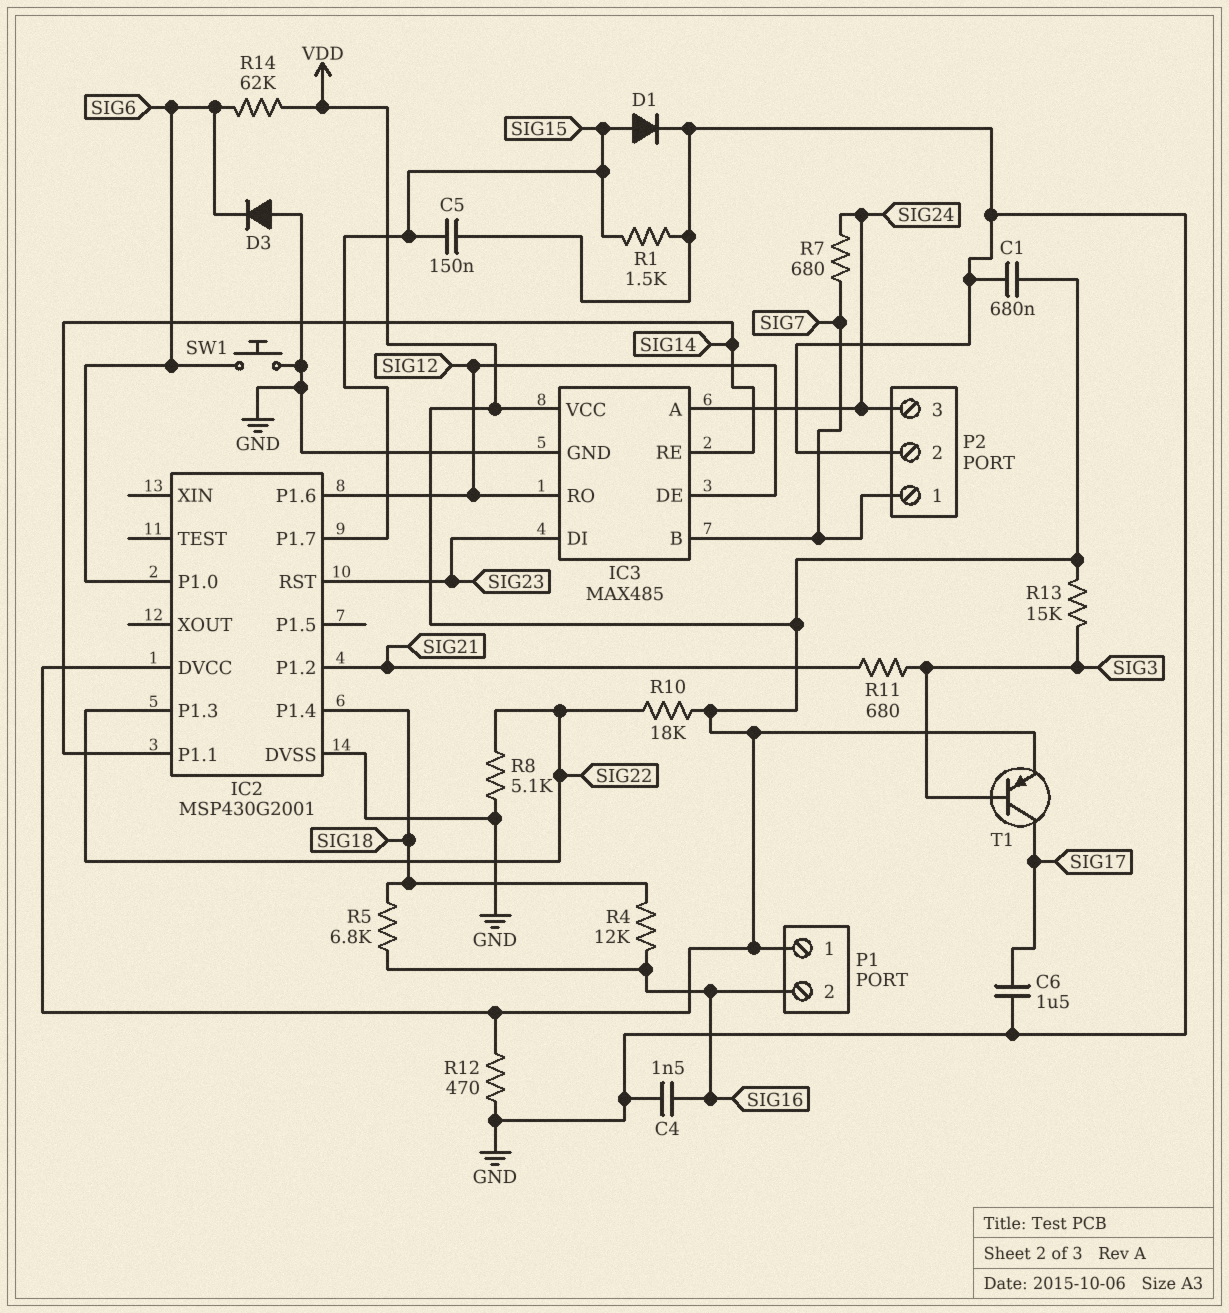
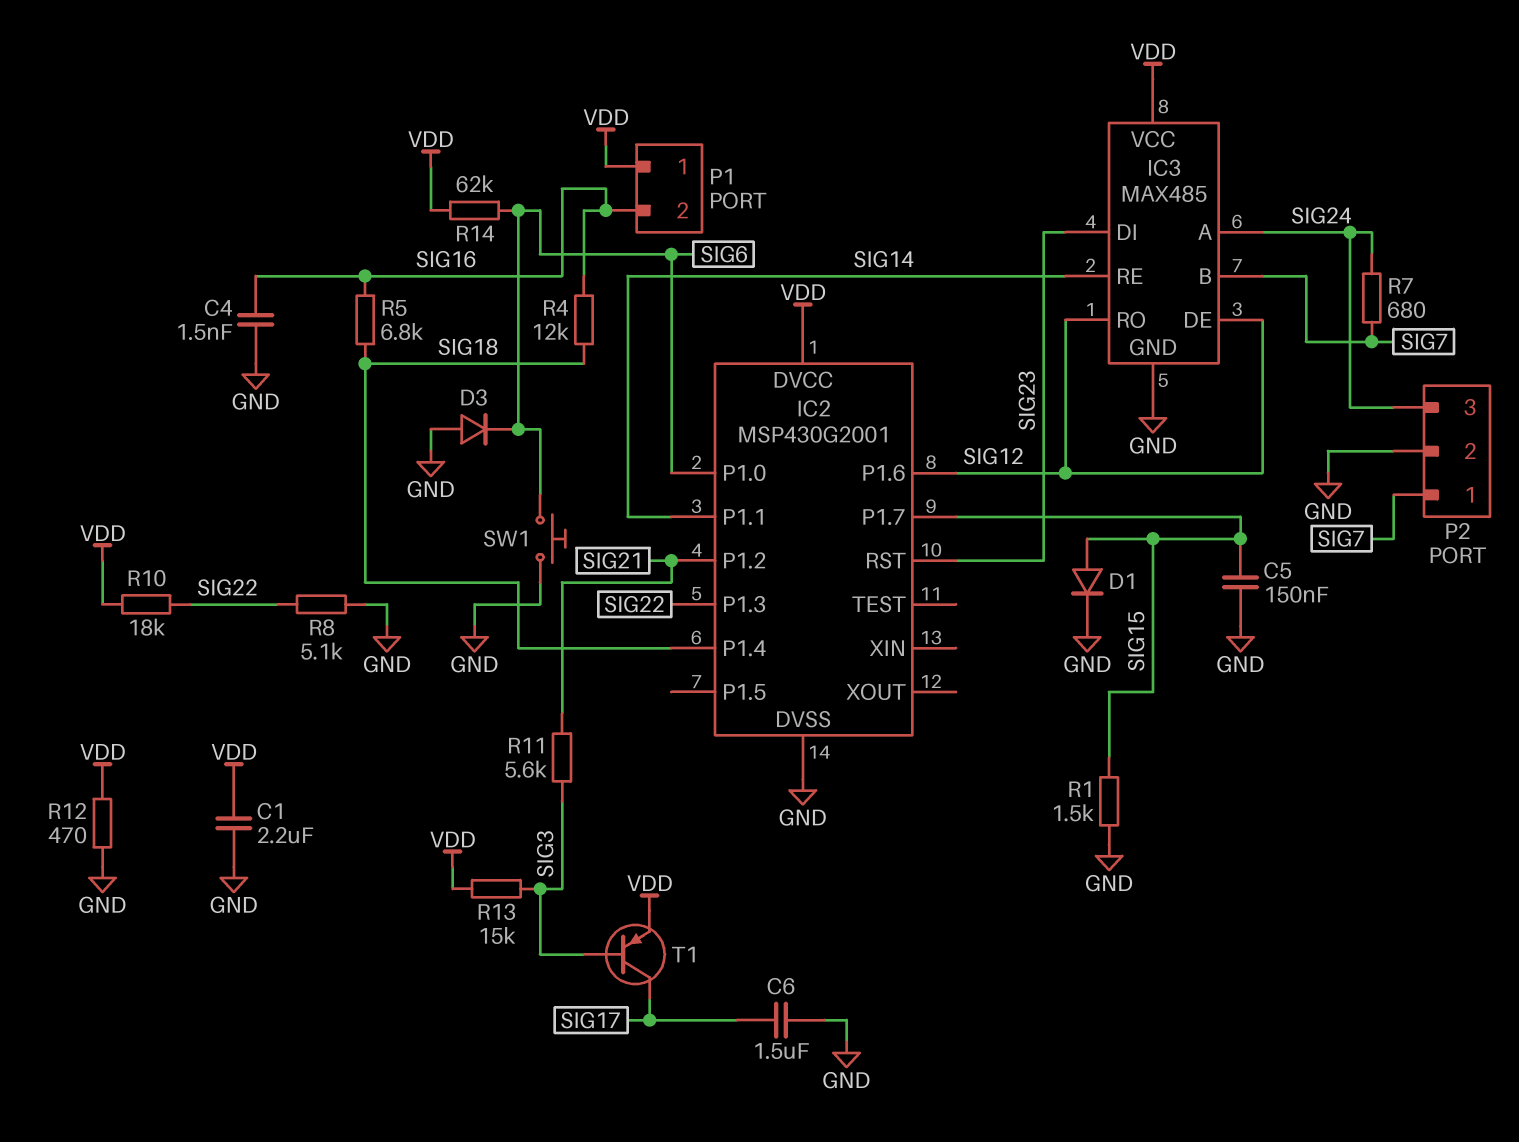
C1: 680nF (GND, VDD) -> 2.2uF (GND, VDD)
R11: 680 (SIG3, SIG21) -> 5.6k (SIG3, SIG21)

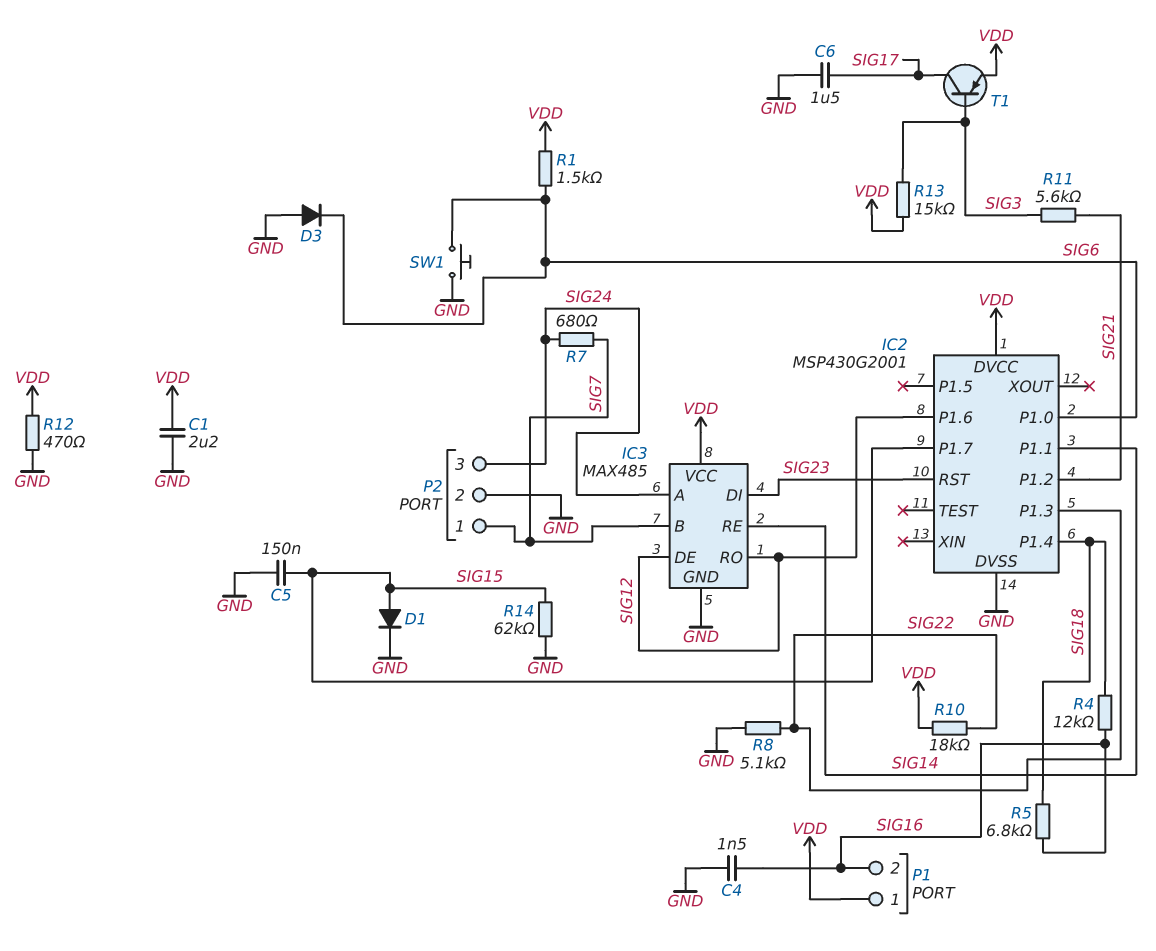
R1: 1.5k (GND, SIG15) -> 1.5k (SIG6, VDD)
R14: 62k (SIG6, VDD) -> 62k (GND, SIG15)

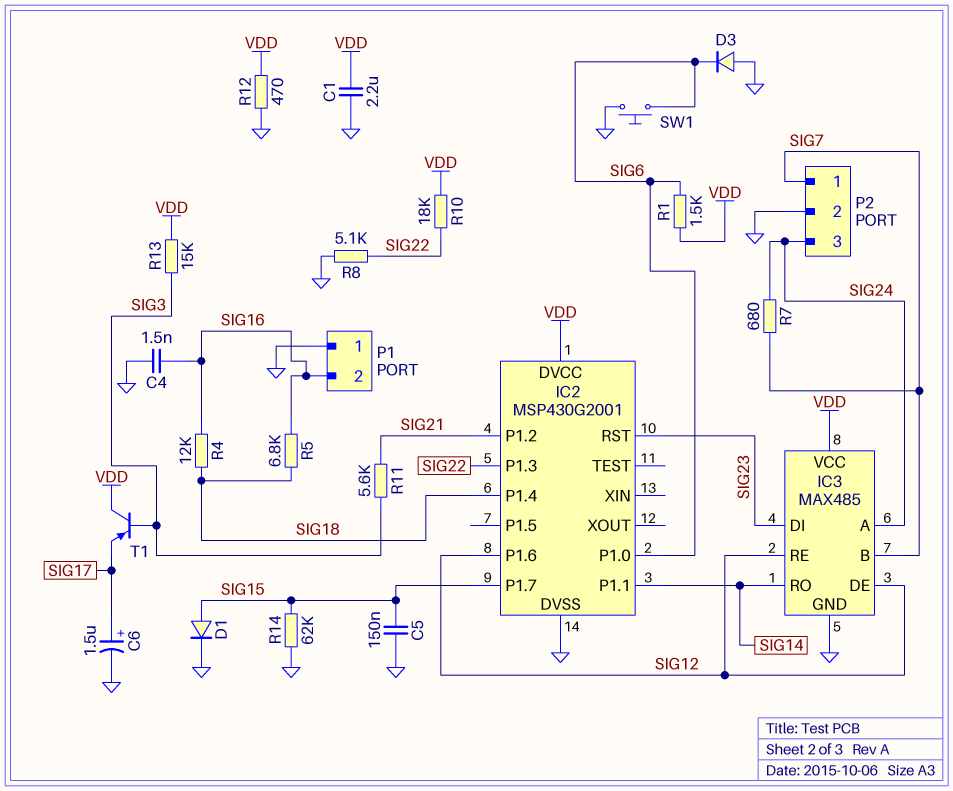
C6: 1.5uF (GND, SIG17) -> 1.5uF (plus SIG17, minus GND)
IC3 pin RE: SIG14 -> SIG12
IC3 pin RO: SIG12 -> SIG14
P1 pin 1: VDD -> GND
T1: PNP (B SIG3, C SIG17, E VDD) -> PNP (B SIG3, C VDD, E SIG17)

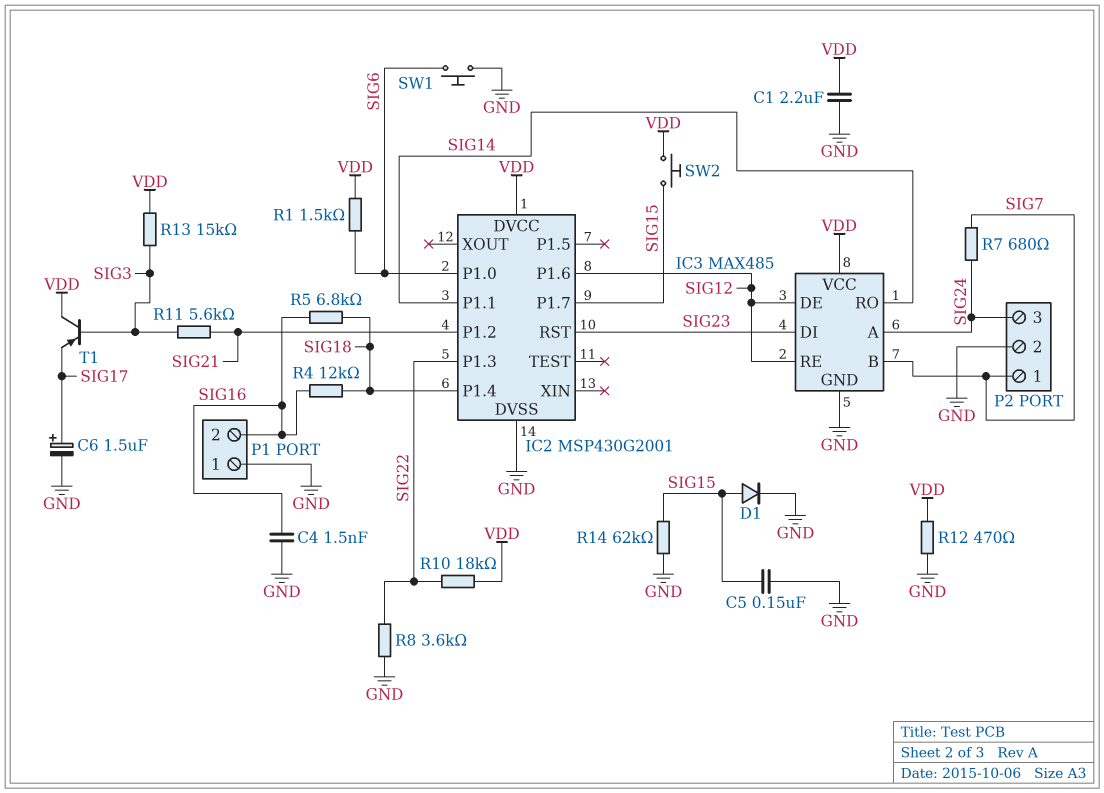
D3: diode (A GND, K SIG6) -> none
R8: 5.1k (GND, SIG22) -> 3.6k (GND, SIG22)
SW2: none -> button (SIG15, VDD)

